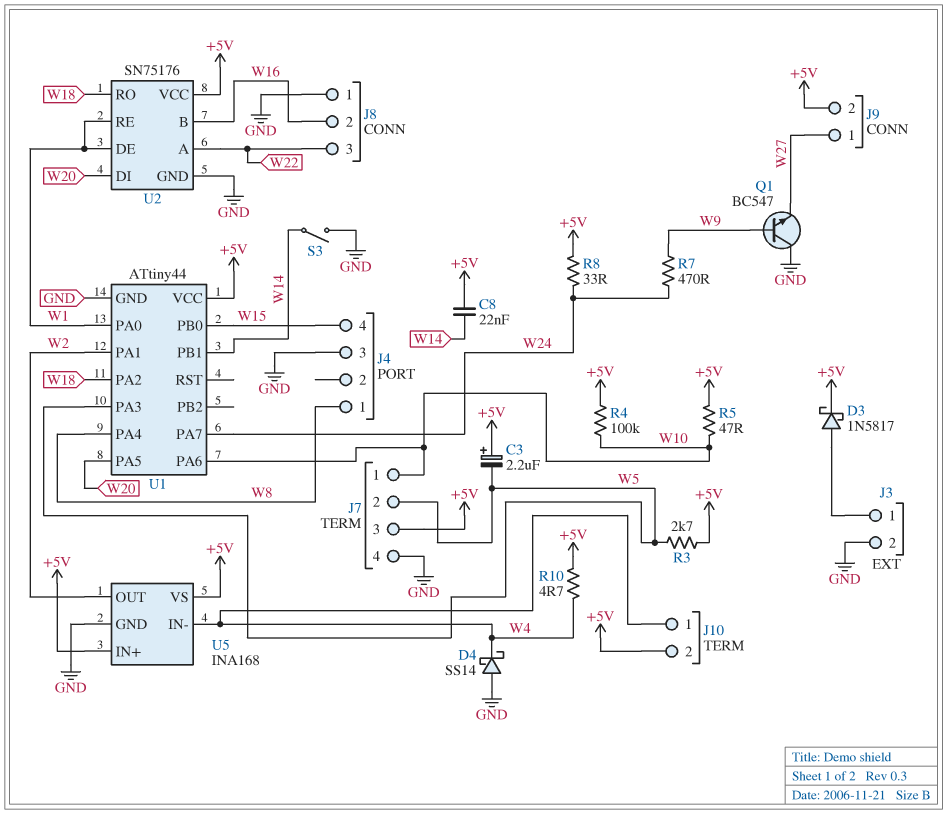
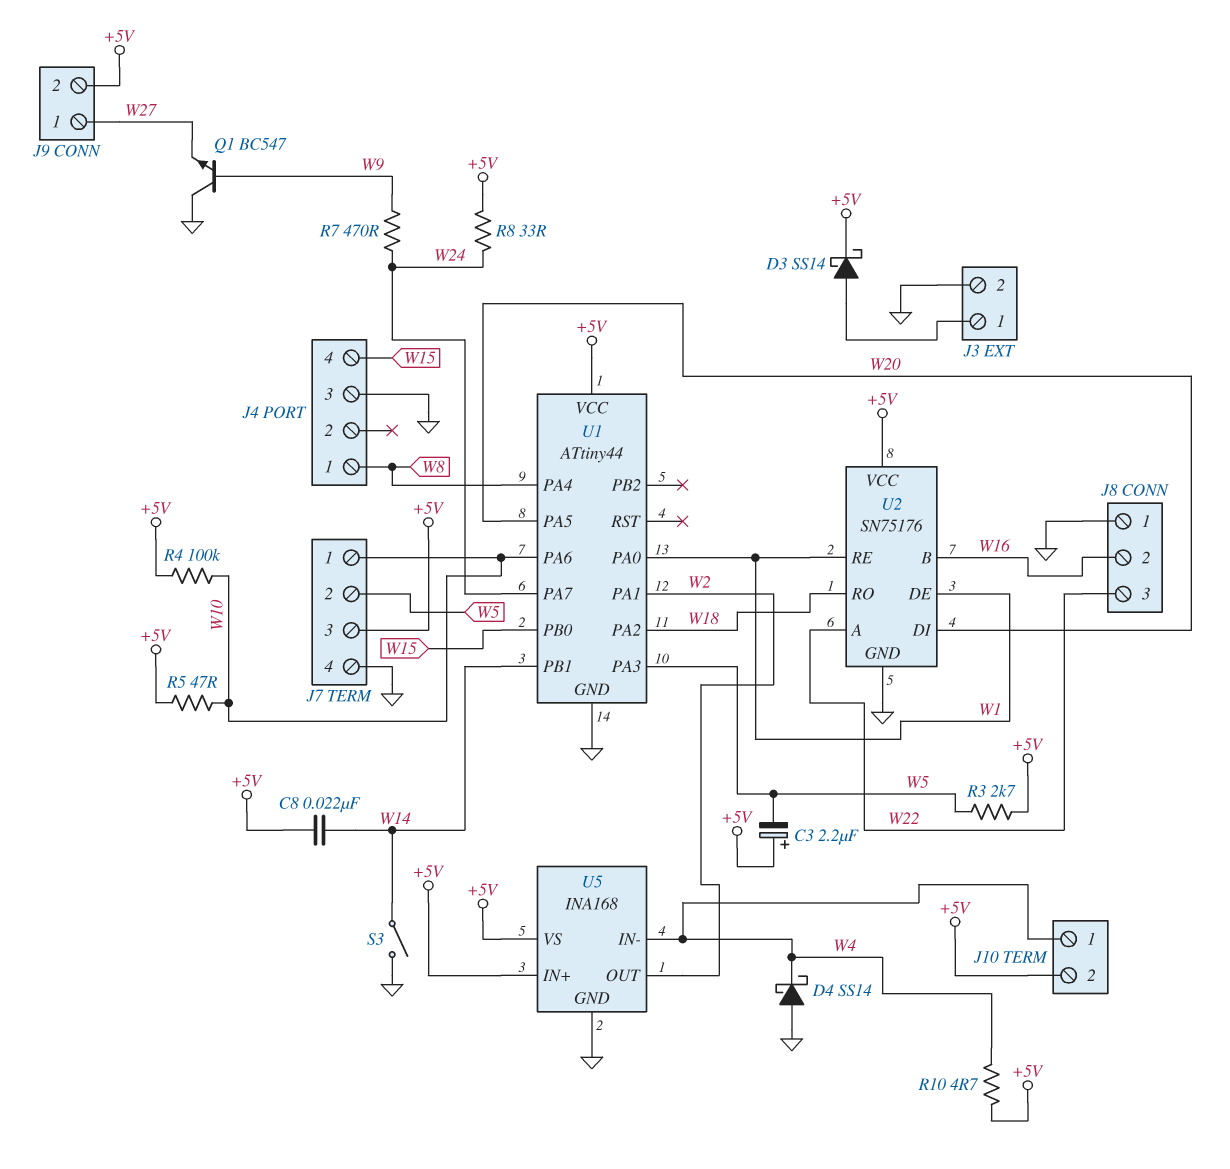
D3: schottky 1N5817 (A J3/1, K +5V) -> schottky SS14 (A J3/1, K +5V)

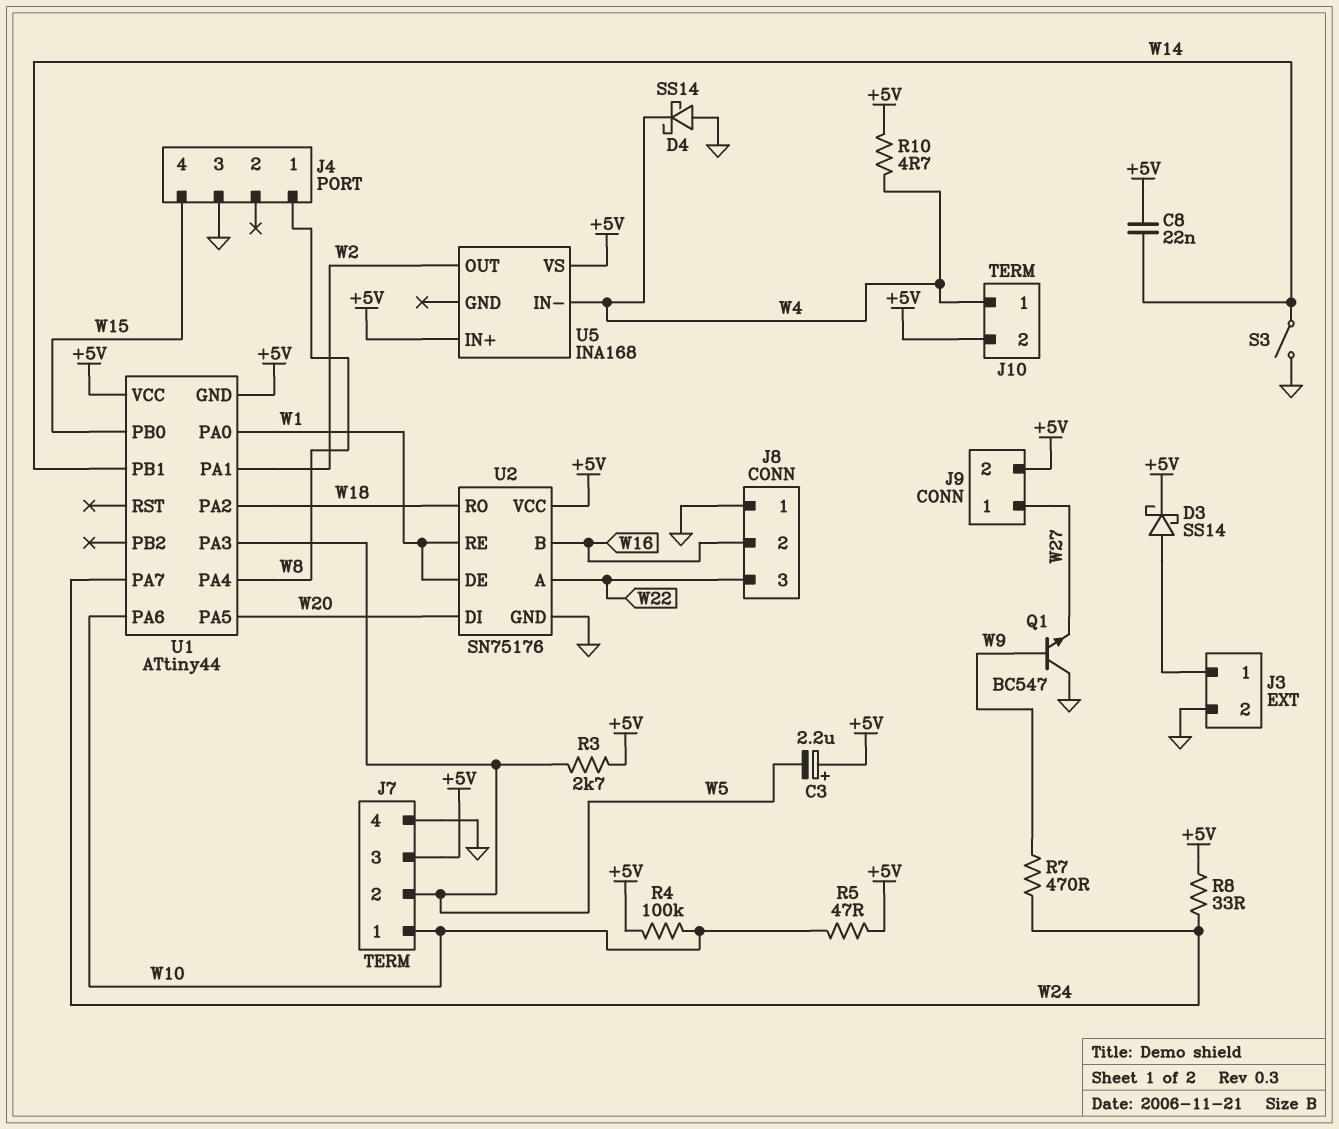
U1 pin GND: GND -> +5V
U5 pin GND: GND -> none

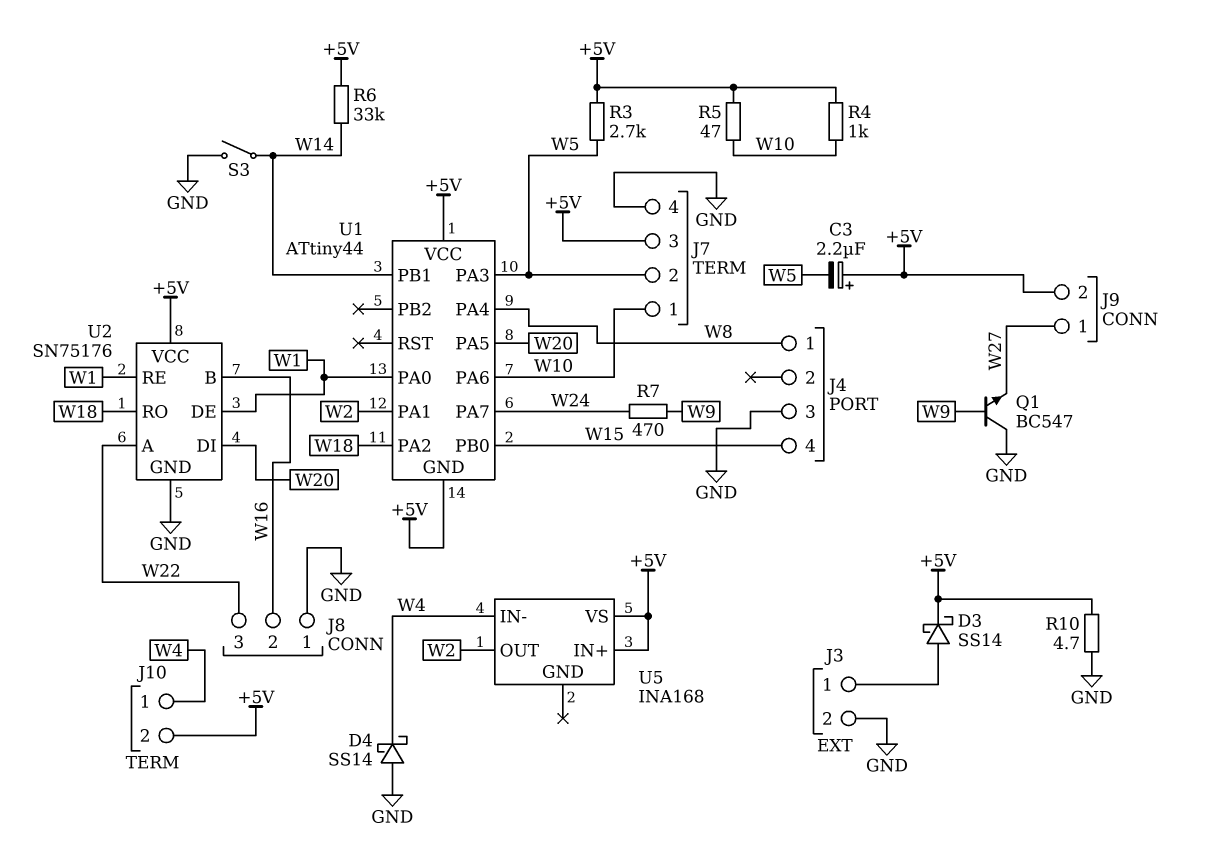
C8: 22nF (+5V, W14) -> none
R4: 100k (+5V, W10) -> 1k (+5V, W10)
R6: none -> 33k (+5V, W14)
R8: 33 (+5V, W24) -> none
R10: 4.7 (+5V, W4) -> 4.7 (+5V, GND)

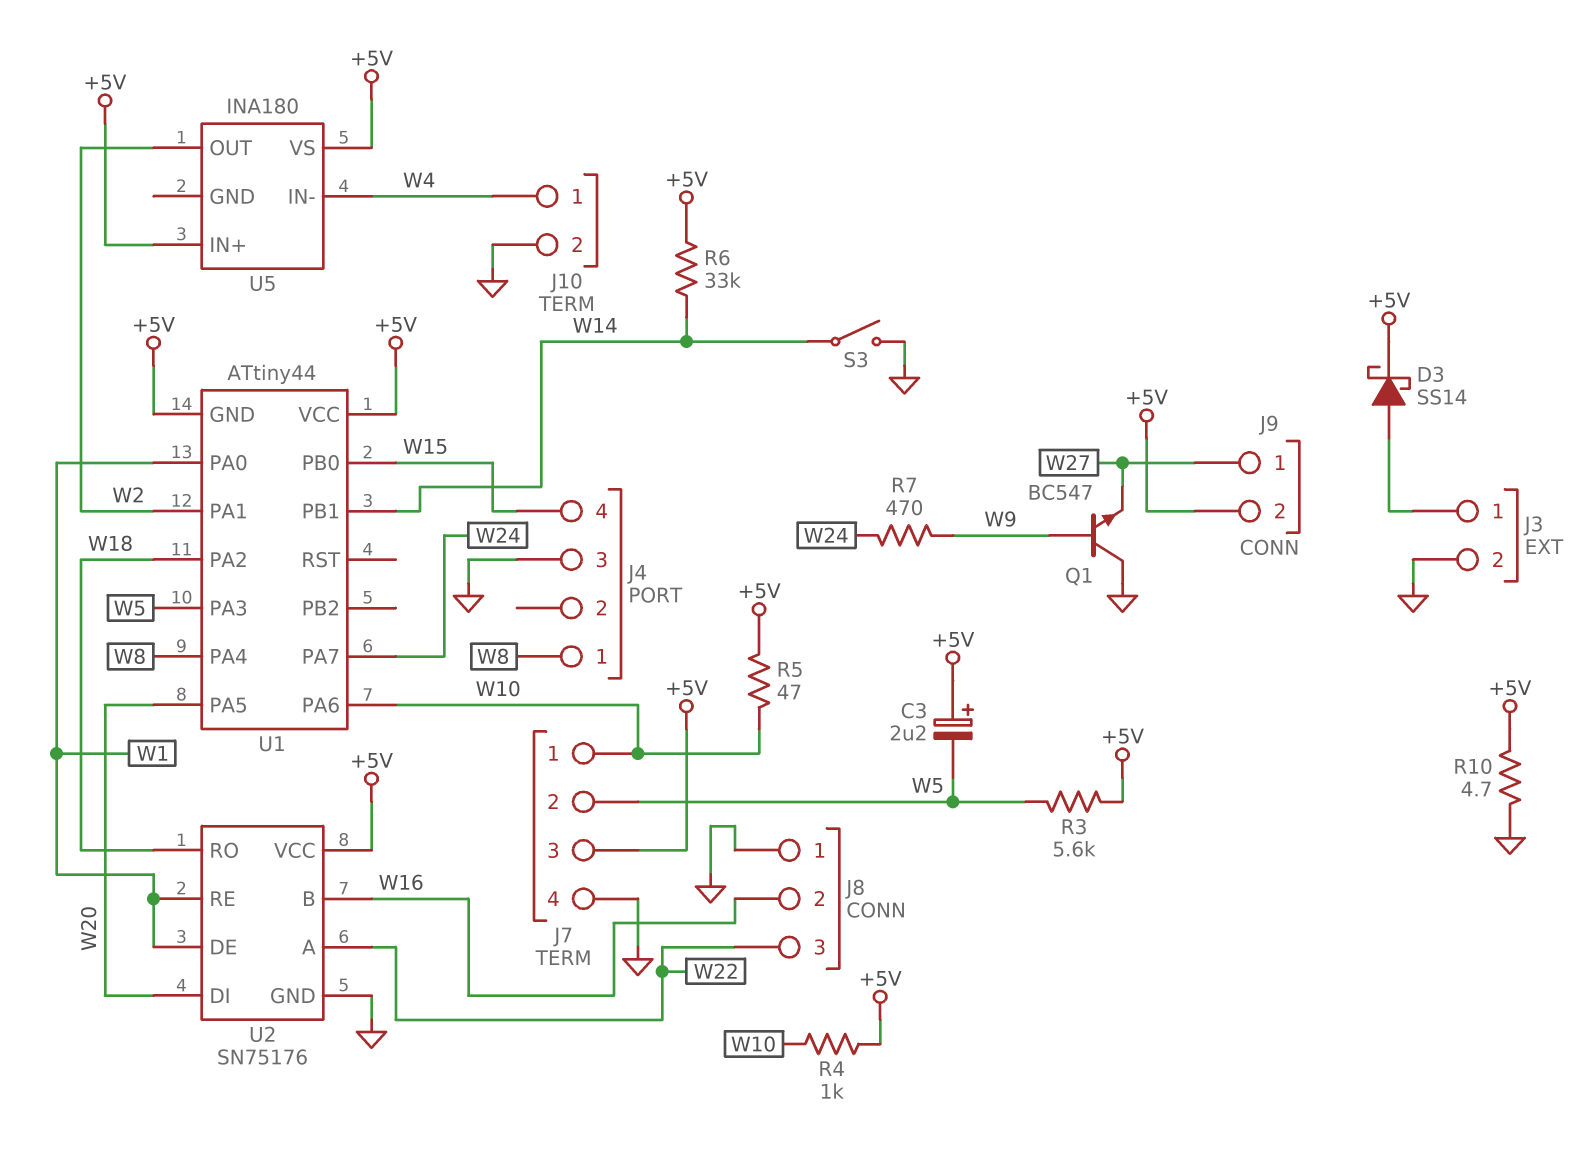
D4: schottky SS14 (A GND, K W4) -> none
J10 pin 2: +5V -> GND
R3: 2.7k (+5V, W5) -> 5.6k (+5V, W5)
U5: INA168 -> INA180

